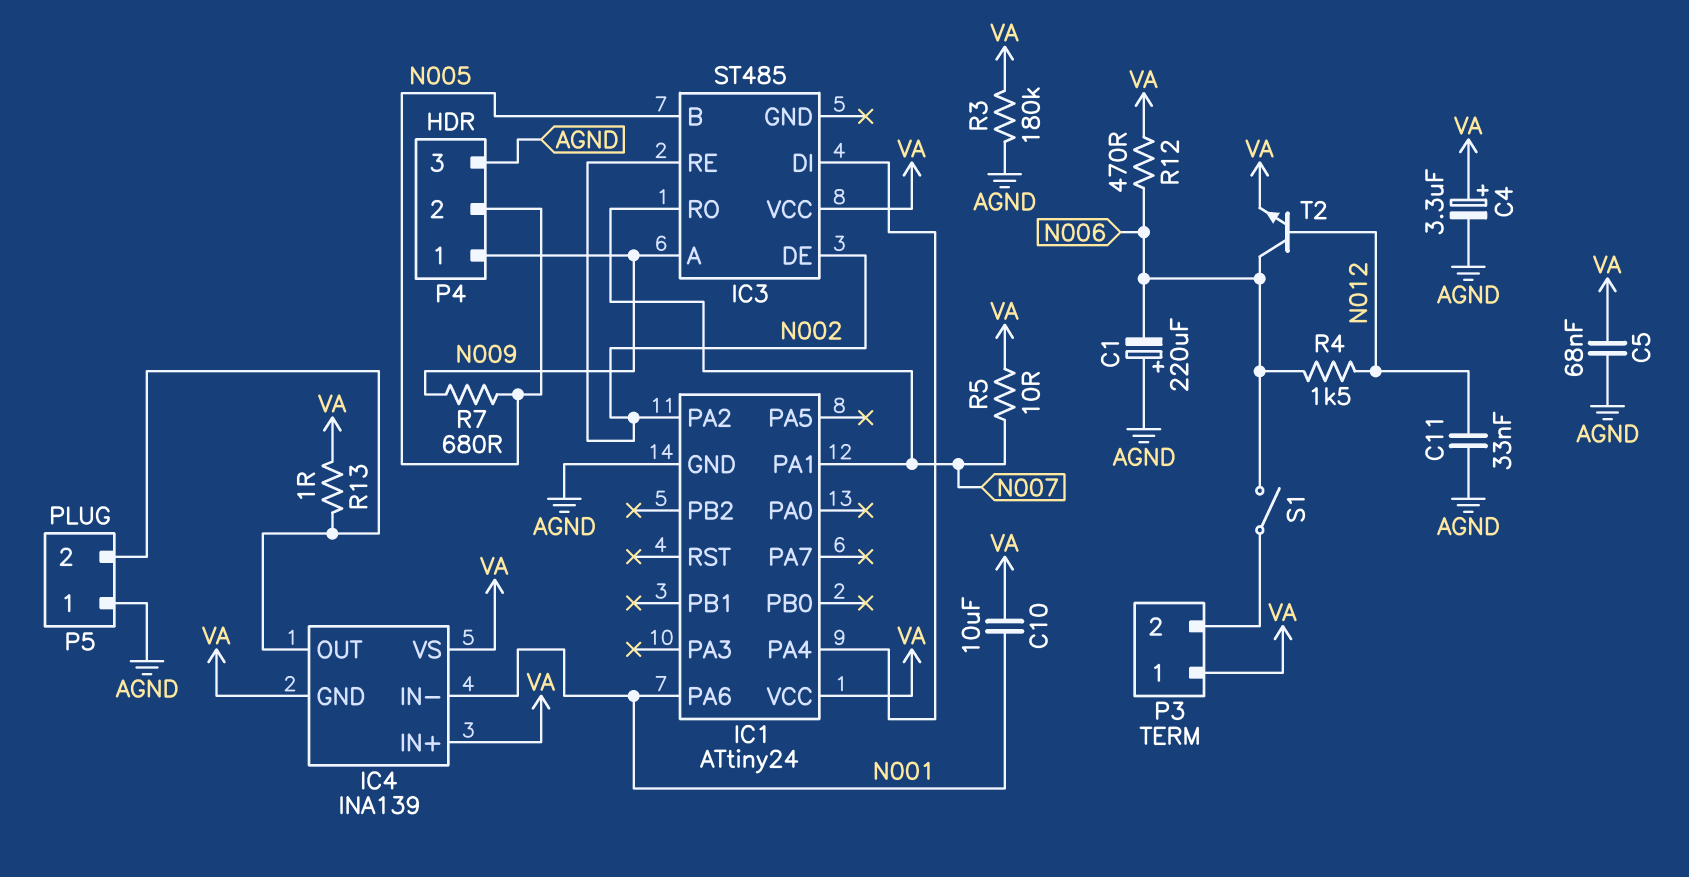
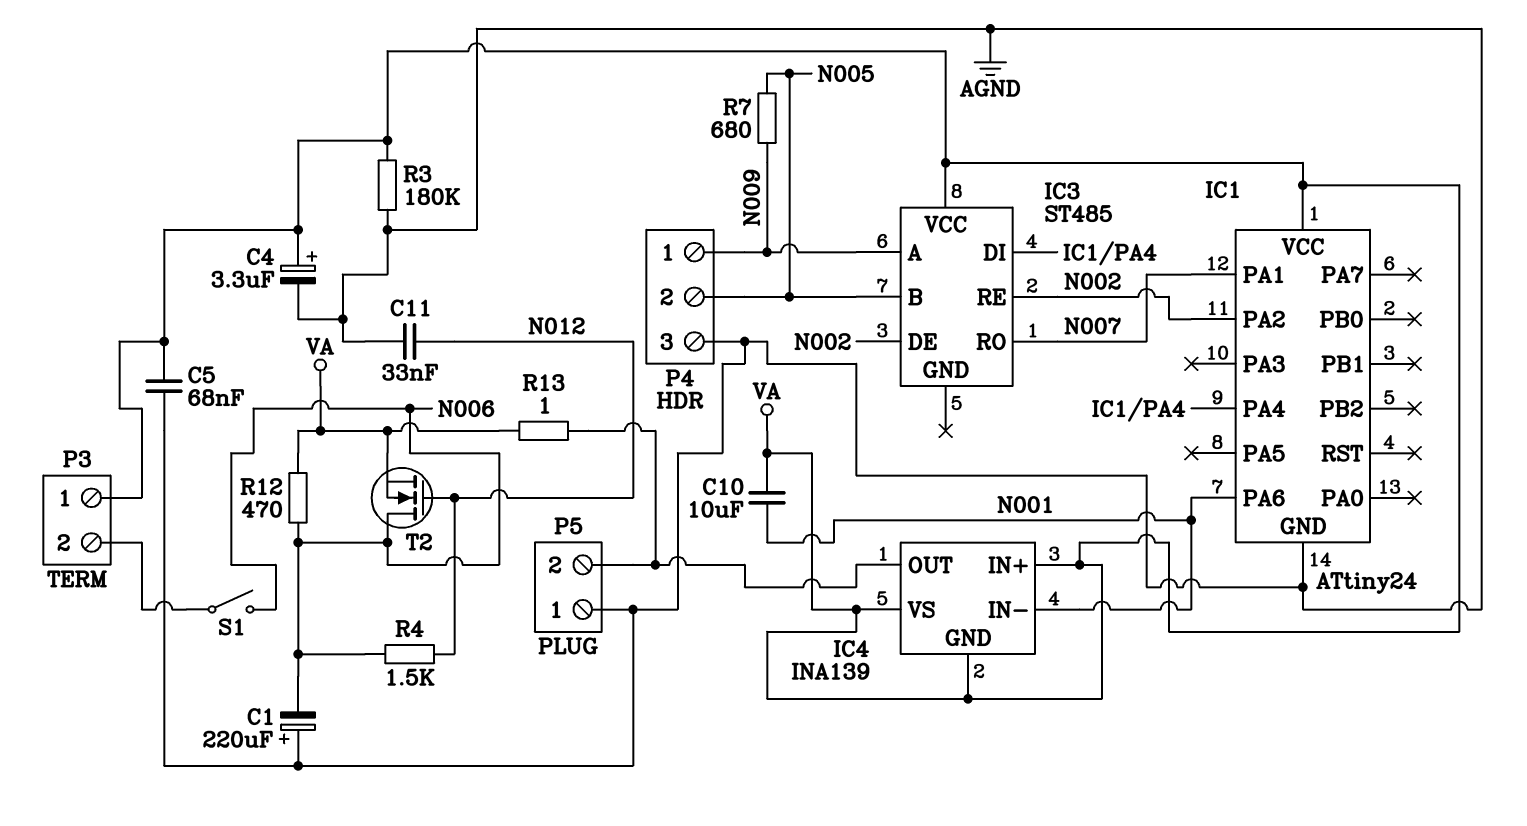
R5: 10 (N007, VA) -> none
T2: NPN (B N012, C N006, E VA) -> NMOS (G N012, D N006, S VA)

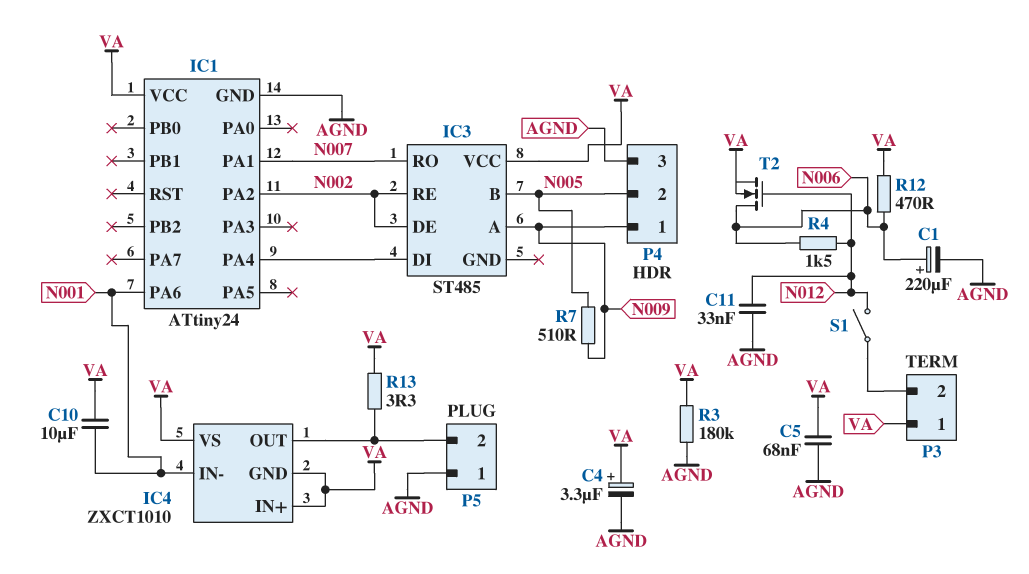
C1: 220uF (plus AGND, minus N006) -> 220uF (plus N006, minus AGND)
IC4: INA139 -> ZXCT1010
R7: 680 (N005, N009) -> 510 (N005, N009)
R13: 1 (IC4/OUT, VA) -> 3.3 (IC4/OUT, VA)
S1: switch (N006, P3/2) -> switch (N012, P3/2)

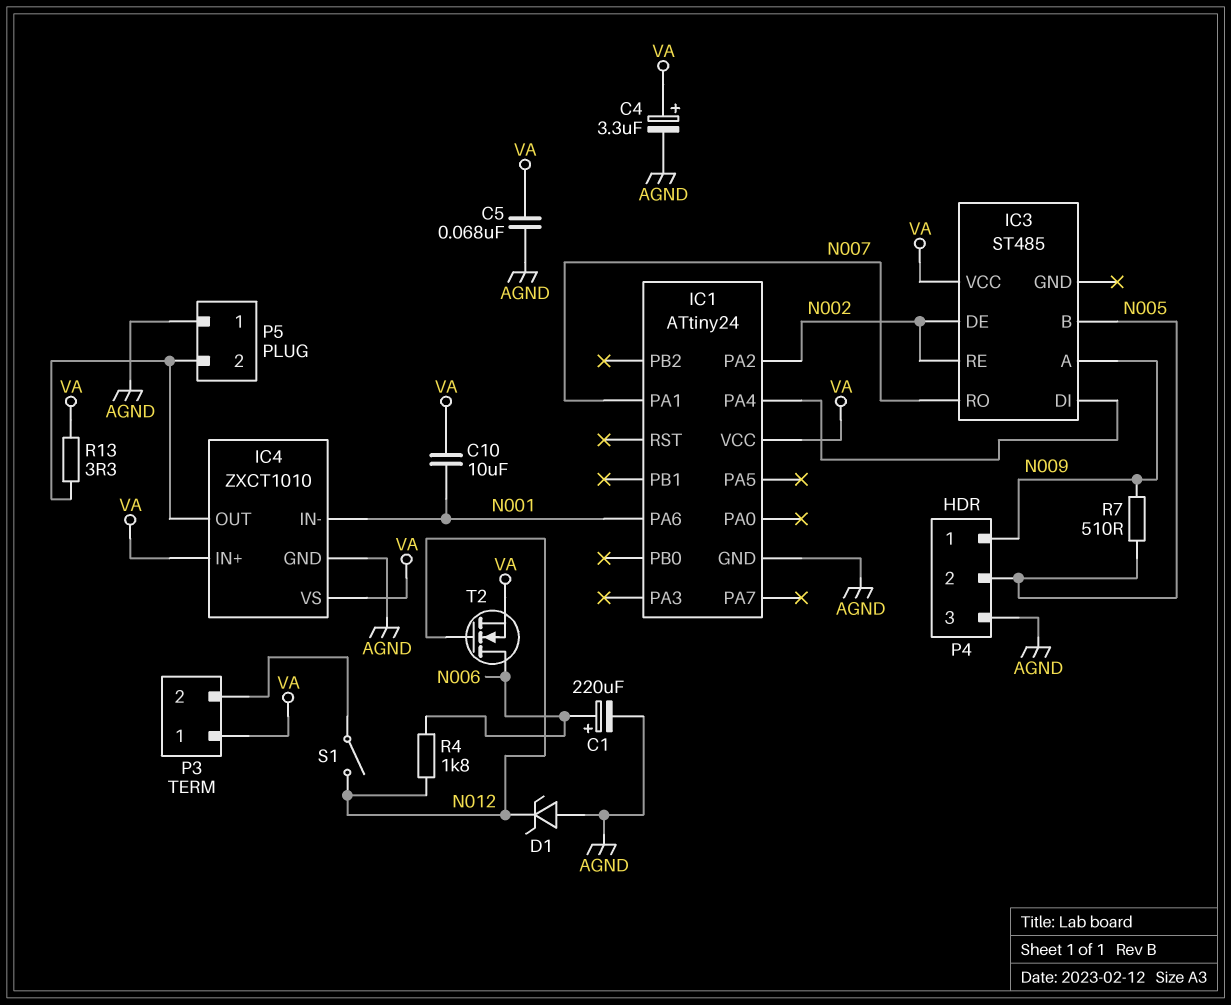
C11: 33nF (AGND, N012) -> none
D1: none -> zener (A AGND, K N012)
IC4 pin GND: VA -> AGND
R3: 180k (AGND, VA) -> none
R4: 1.5k (N006, N012) -> 1.8k (N006, N012)
R12: 470 (N006, VA) -> none

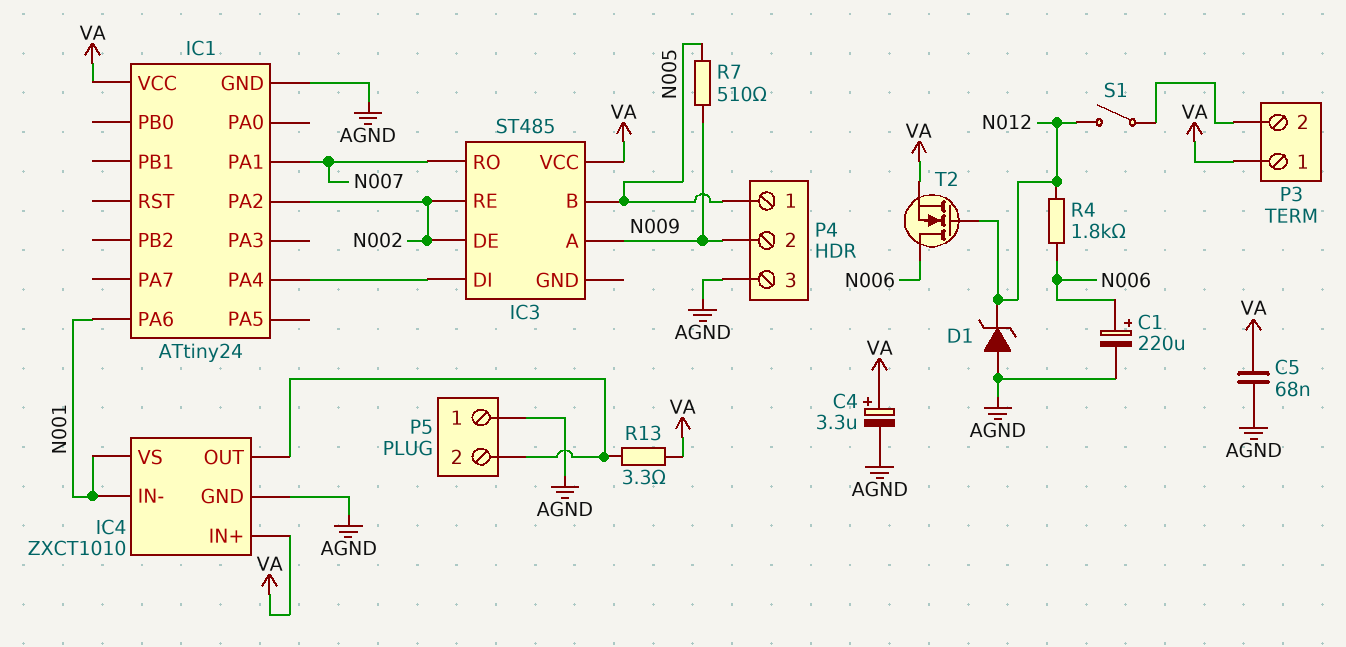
C10: 10uF (N001, VA) -> none
IC4 pin VS: VA -> N001
P4 pin 1: N009 -> N005
P4 pin 2: N005 -> N009

